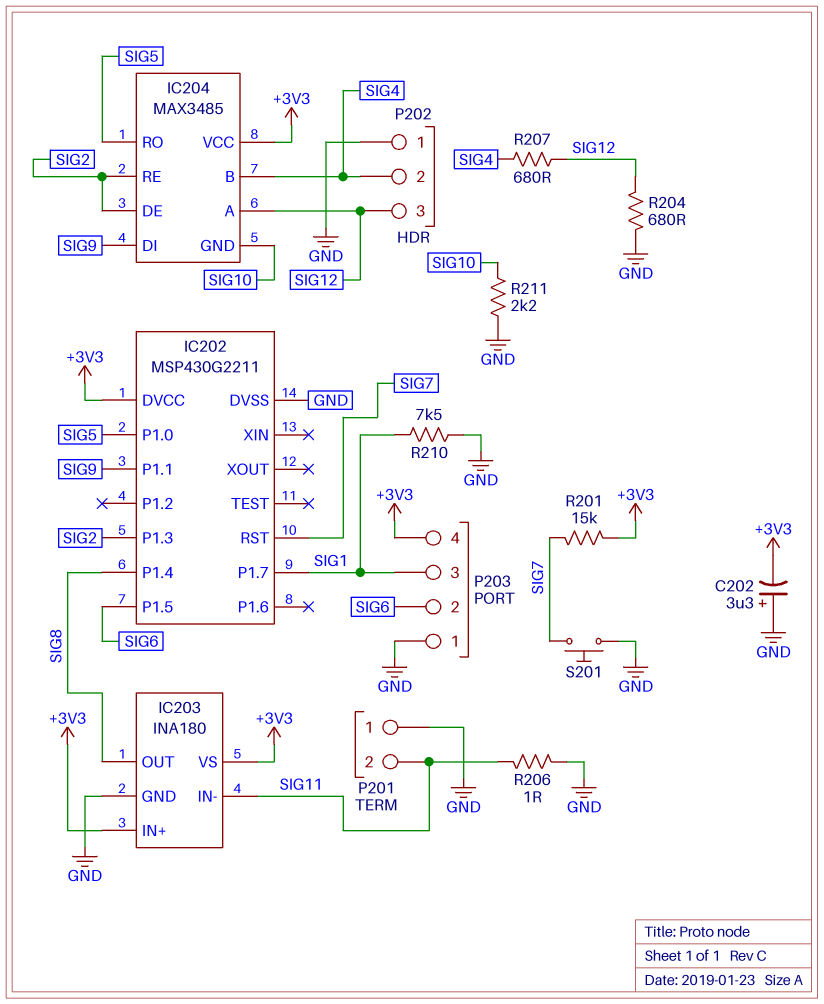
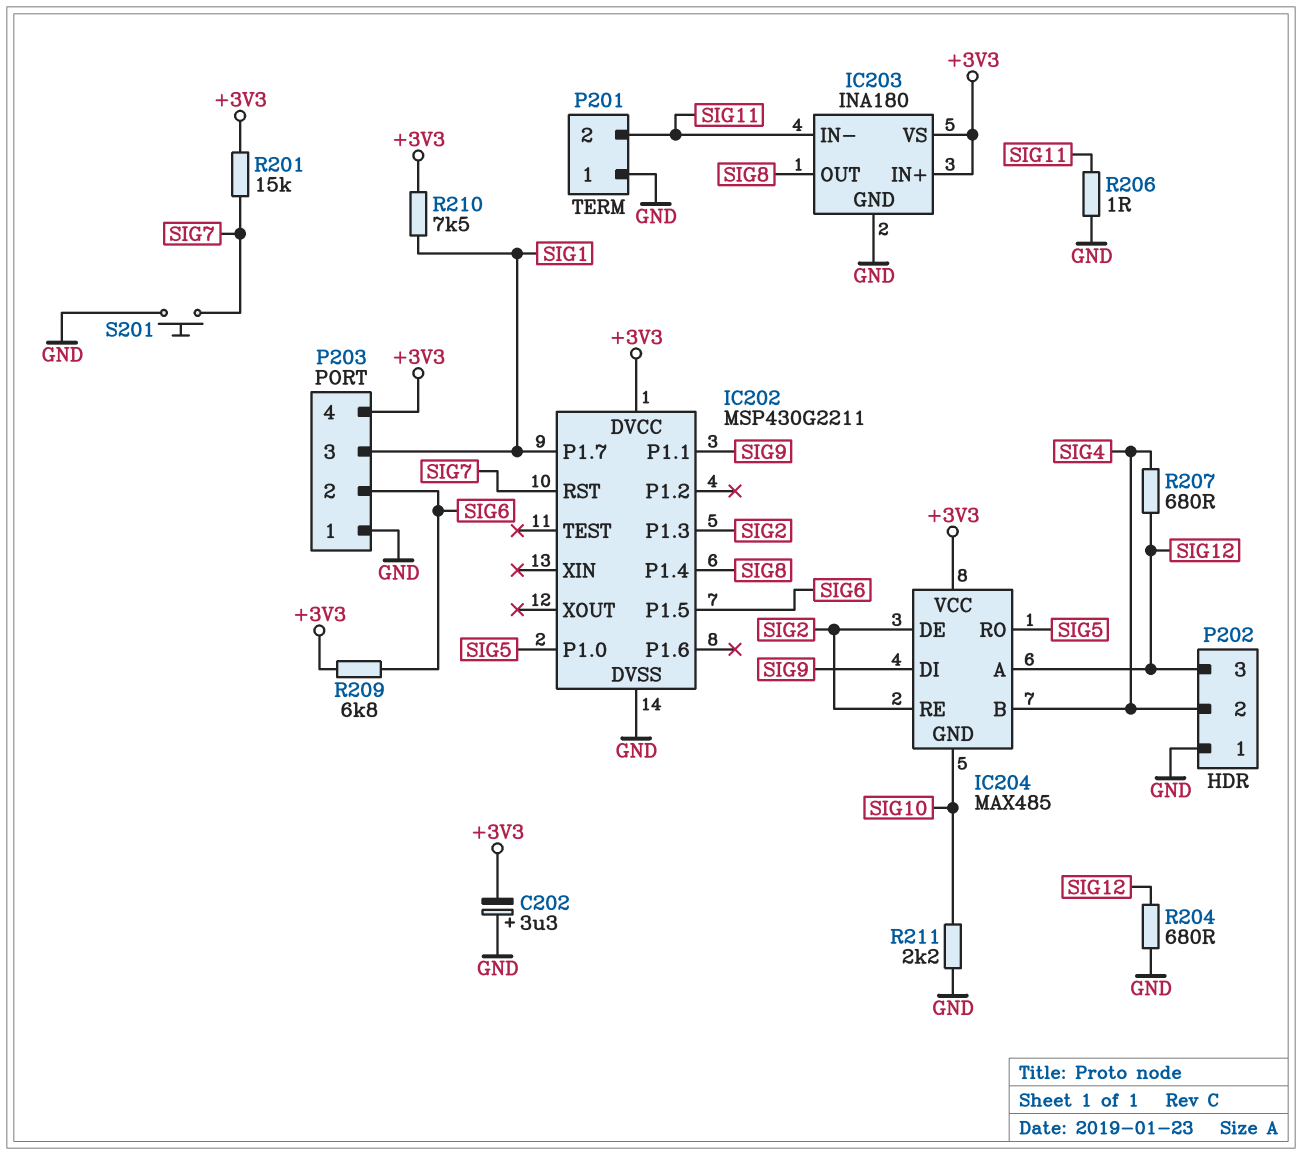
IC204: MAX3485 -> MAX485
R209: none -> 6.8k (+3V3, SIG6)
R210: 7.5k (GND, SIG1) -> 7.5k (+3V3, SIG1)

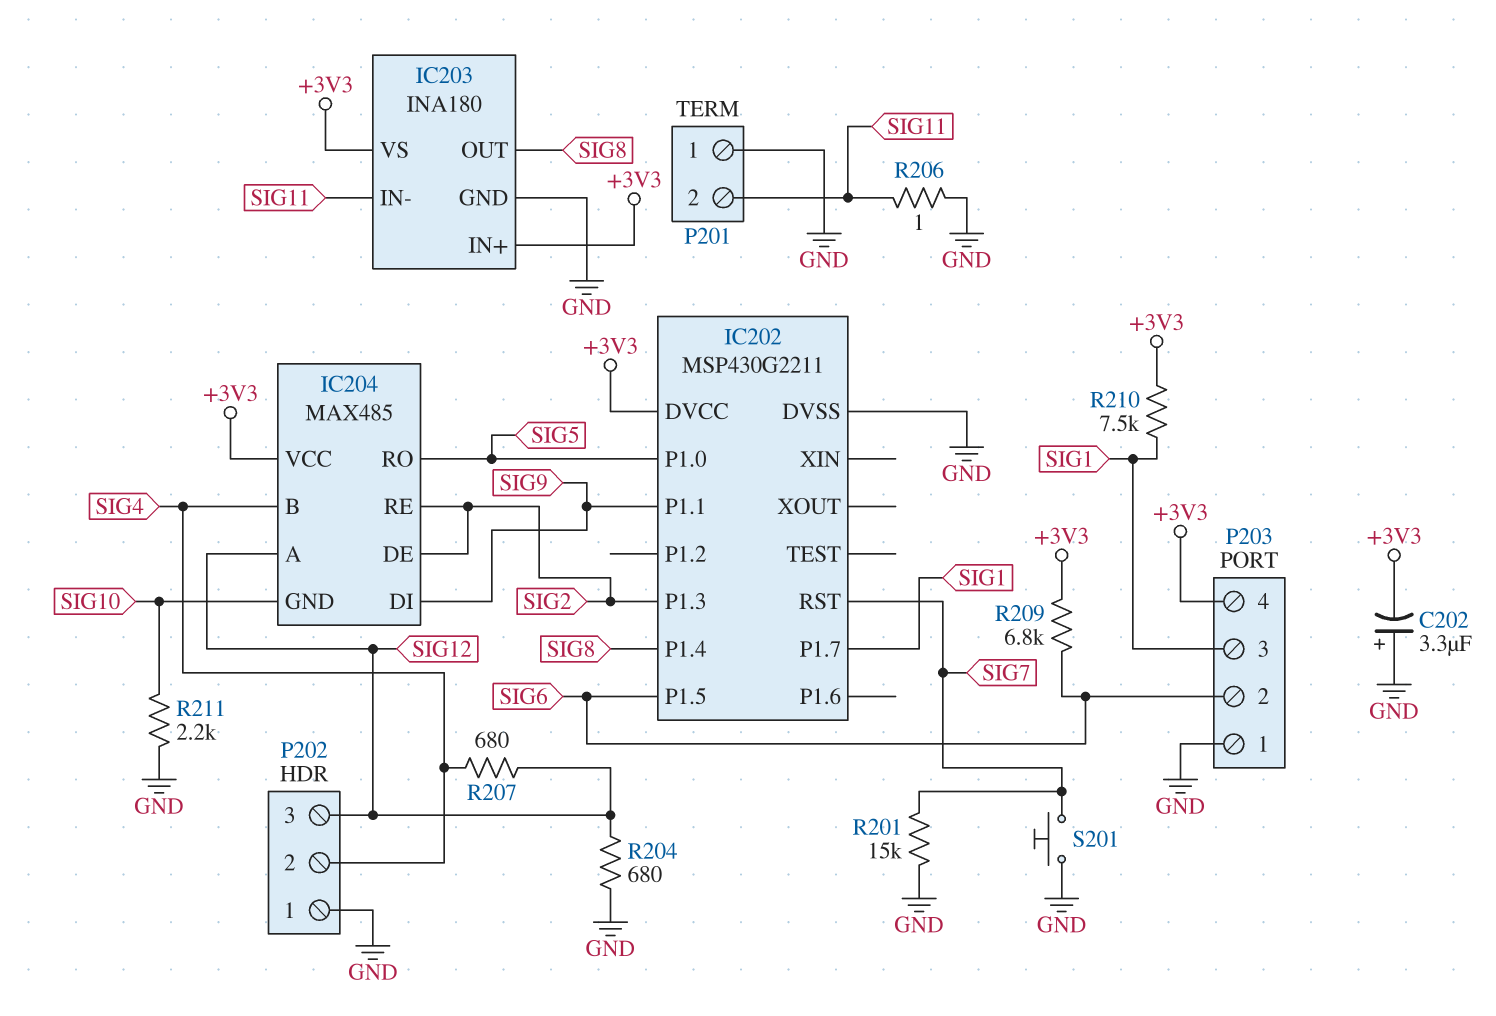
R201: 15k (+3V3, SIG7) -> 15k (GND, SIG7)

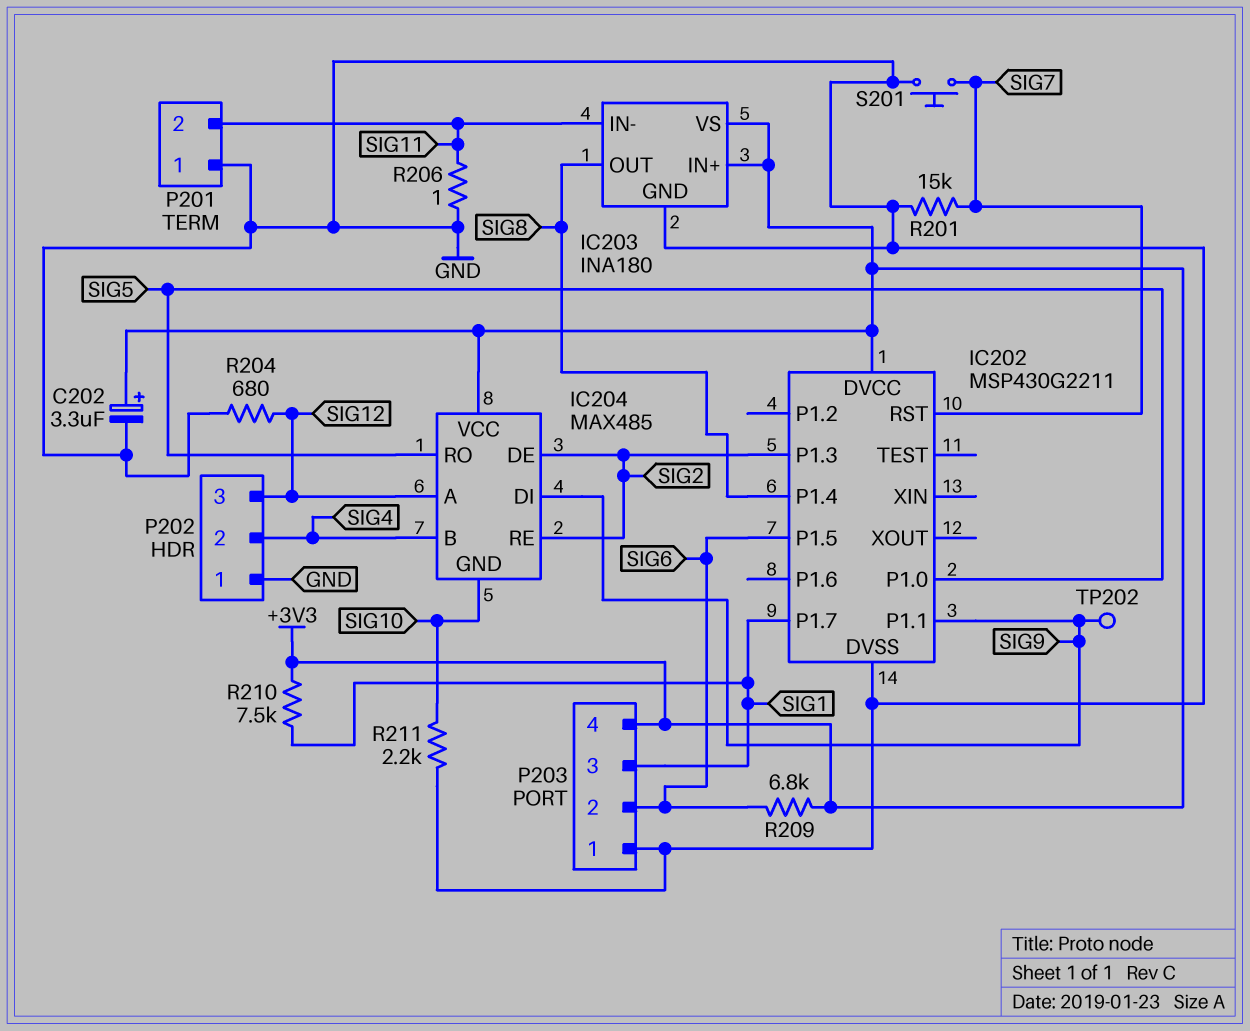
C202: 3.3uF (plus GND, minus +3V3) -> 3.3uF (plus +3V3, minus GND)
R207: 680 (SIG4, SIG12) -> none
TP202: none -> test point (SIG9)

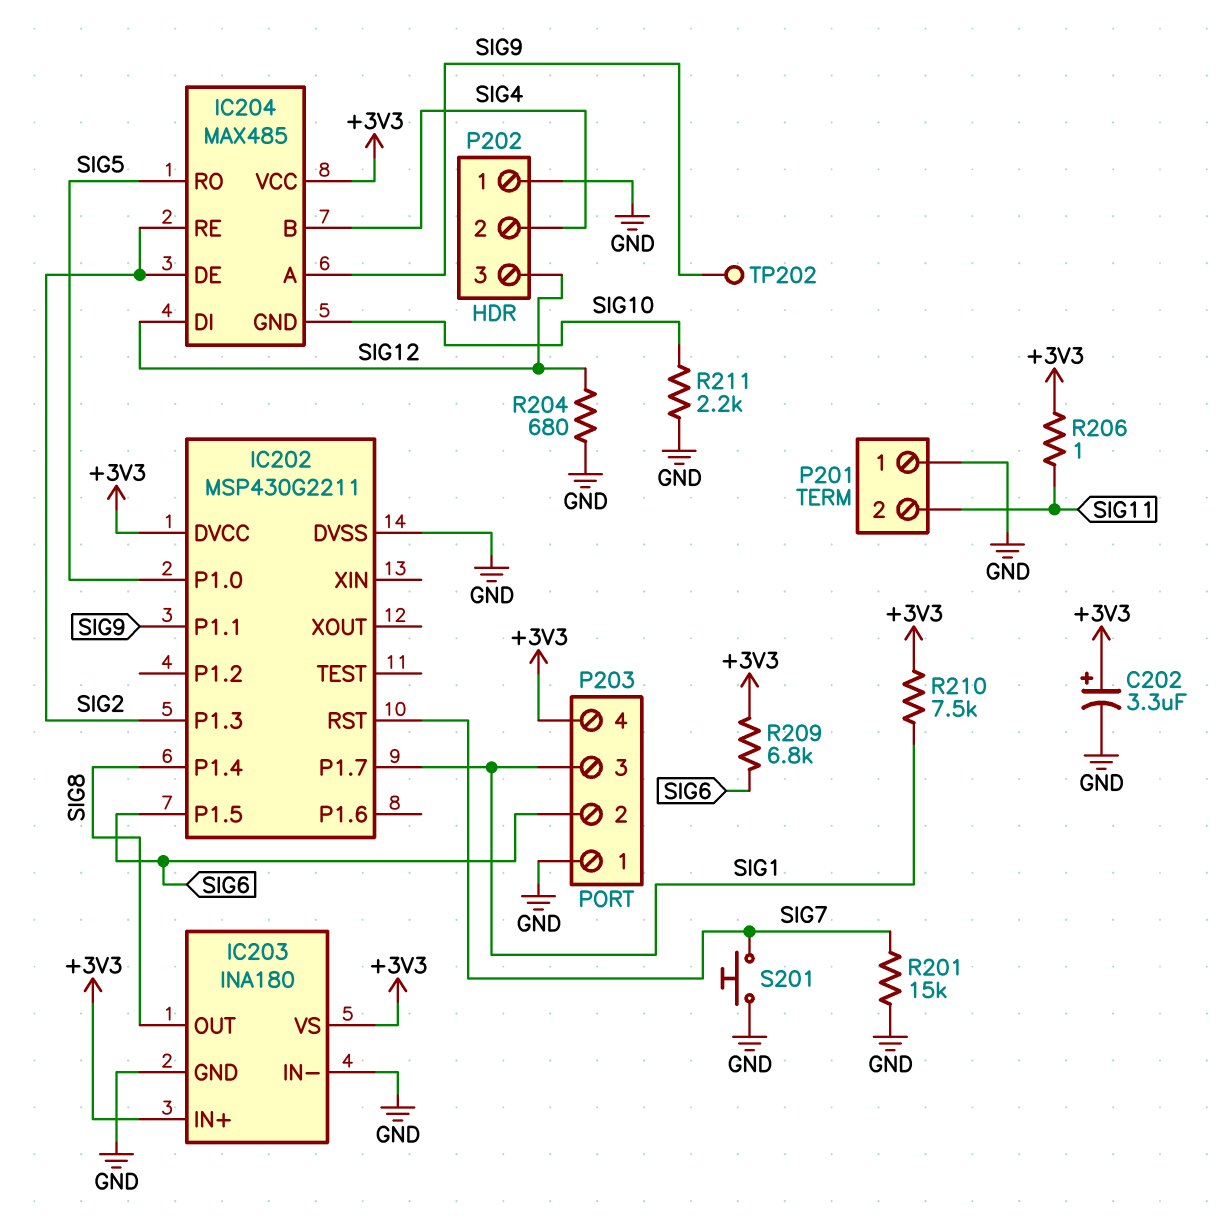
IC203 pin IN-: SIG11 -> GND
IC204 pin A: SIG12 -> SIG9
IC204 pin DI: SIG9 -> SIG12
R206: 1 (GND, SIG11) -> 1 (+3V3, SIG11)

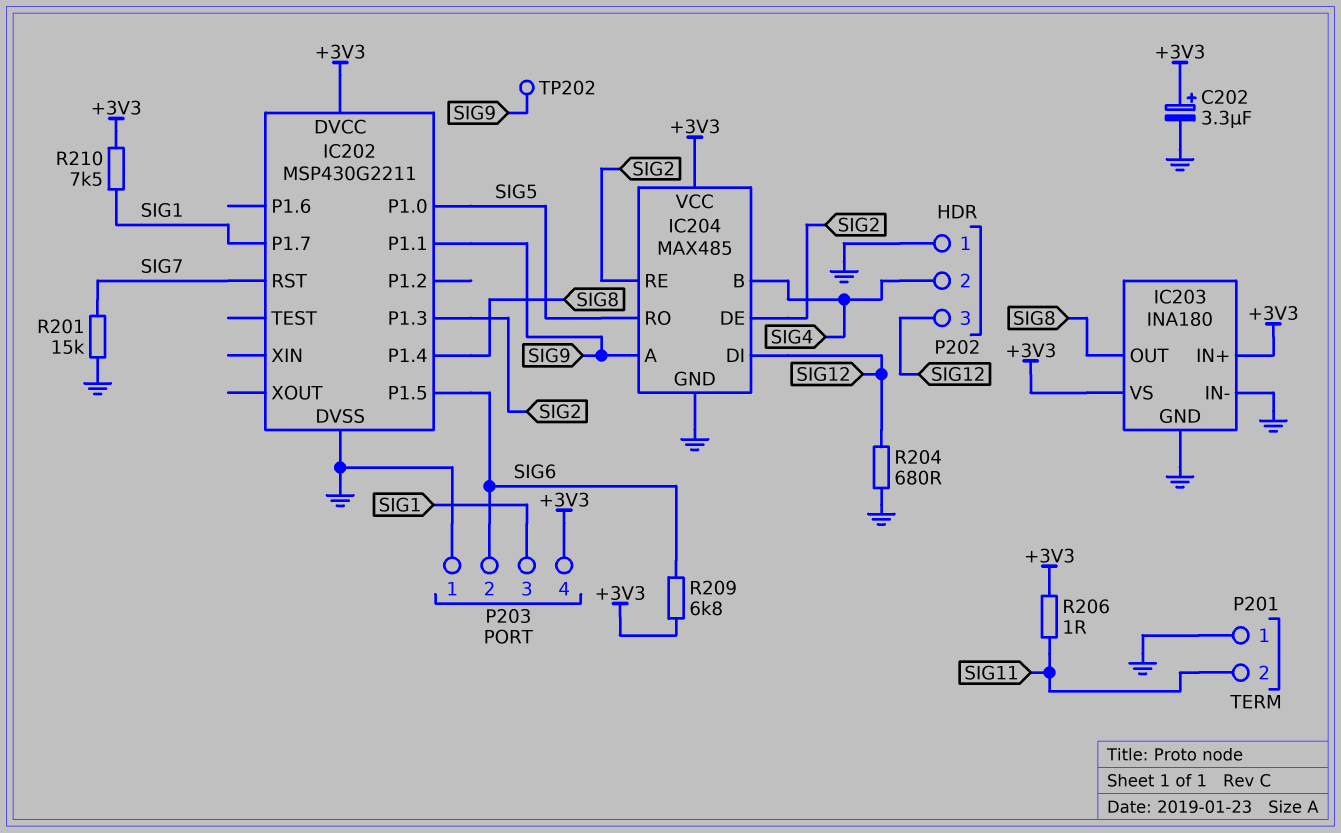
IC204 pin GND: SIG10 -> GND
R211: 2.2k (GND, SIG10) -> none
S201: button (GND, SIG7) -> none

